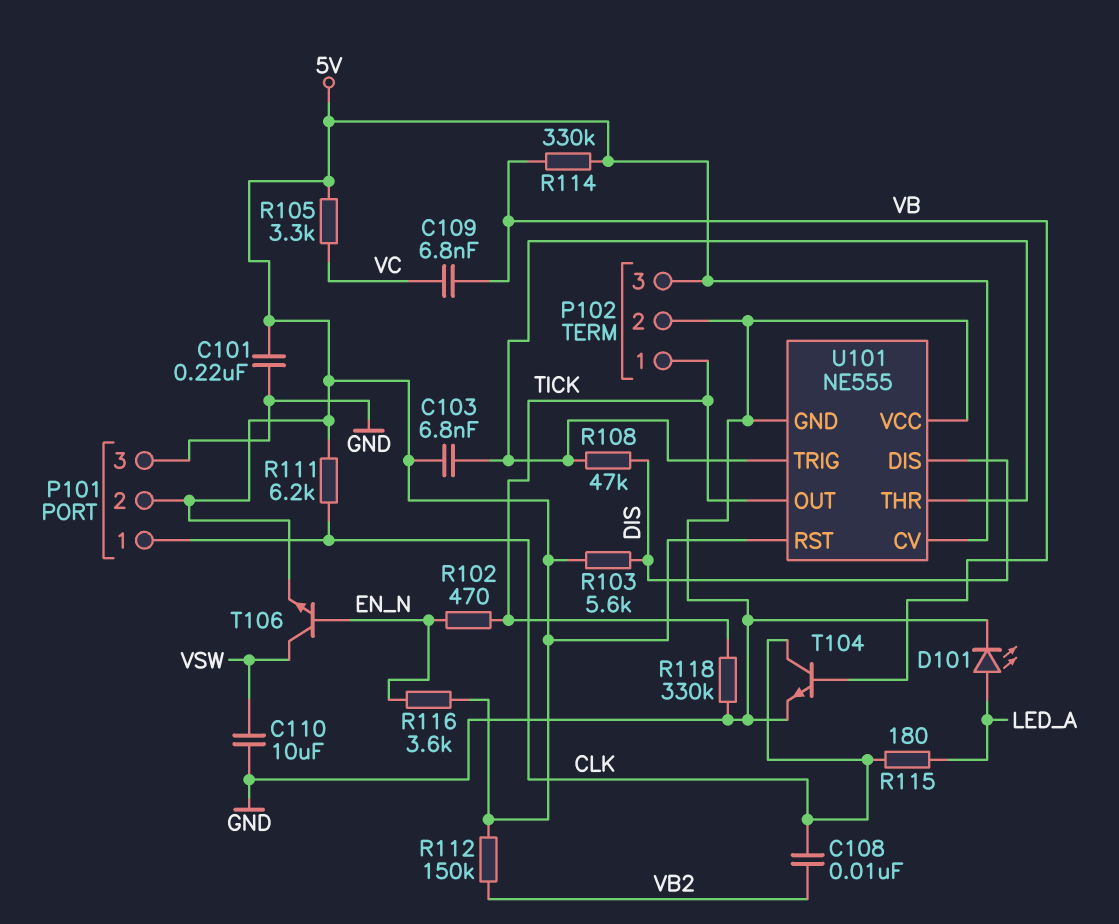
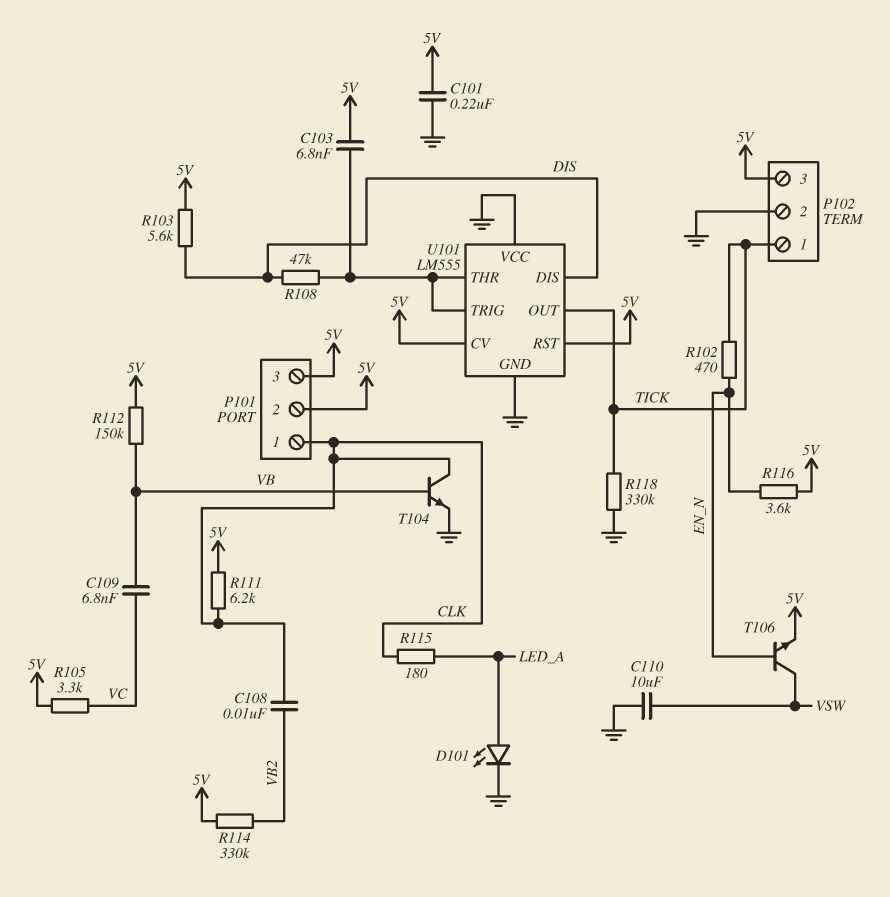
P101 pin 3: GND -> 5V
R112: 150k (5V, VB2) -> 150k (5V, VB)
R114: 330k (5V, VB) -> 330k (5V, VB2)
U101: NE555 -> LM555

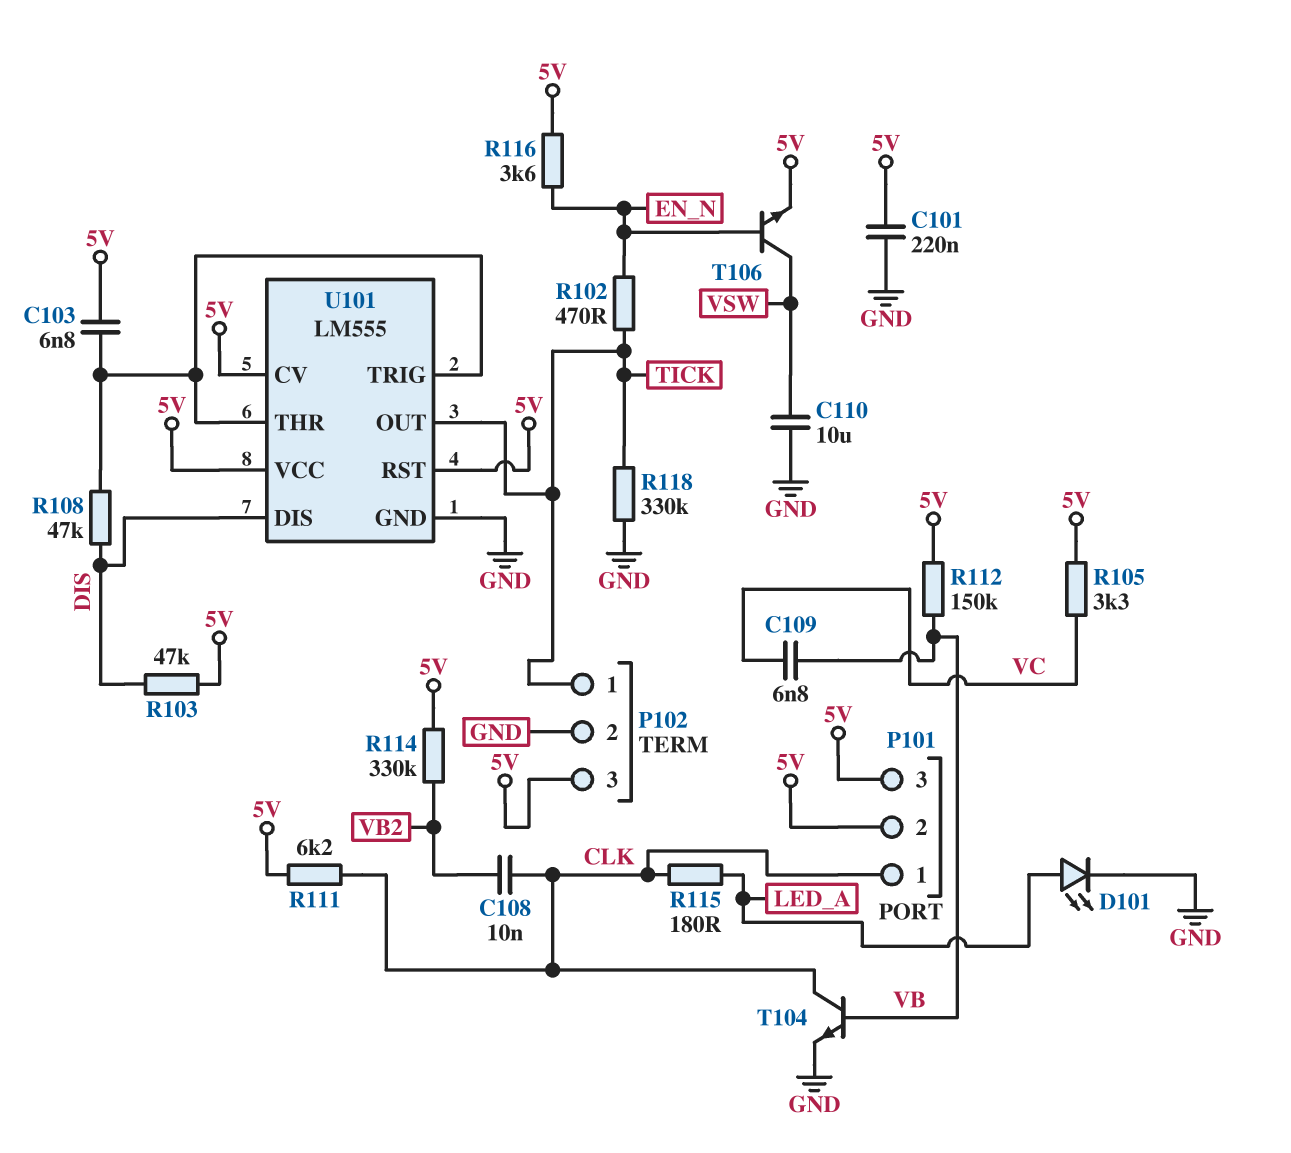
R103: 5.6k (5V, DIS) -> 47k (5V, DIS)
U101 pin VCC: GND -> 5V

